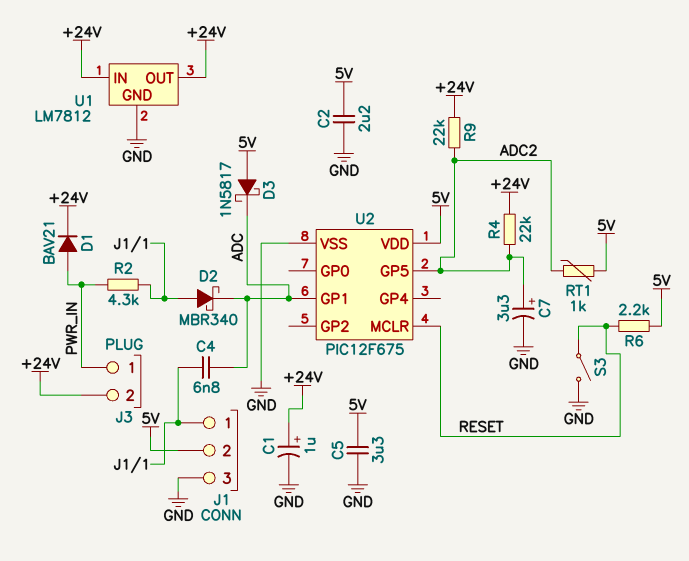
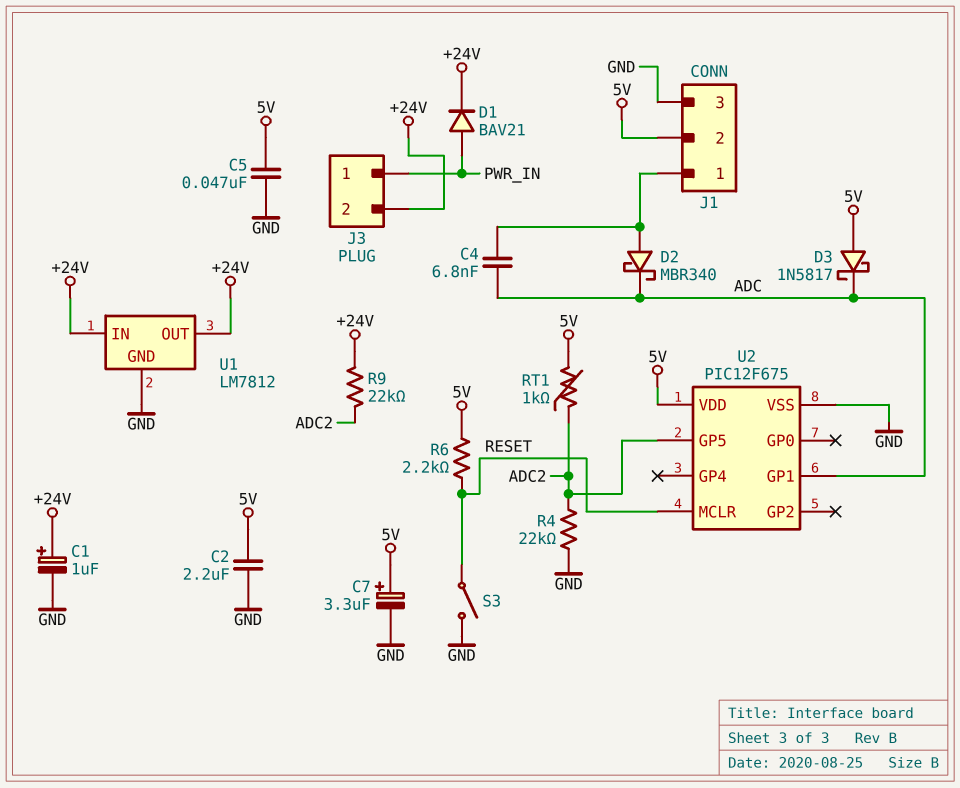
C5: 3.3uF (5V, GND) -> 47nF (5V, GND)
C7: 3.3uF (plus ADC2, minus GND) -> 3.3uF (plus 5V, minus GND)
R2: 4.3k (J1/1, PWR_IN) -> none
R4: 22k (+24V, ADC2) -> 22k (ADC2, GND)

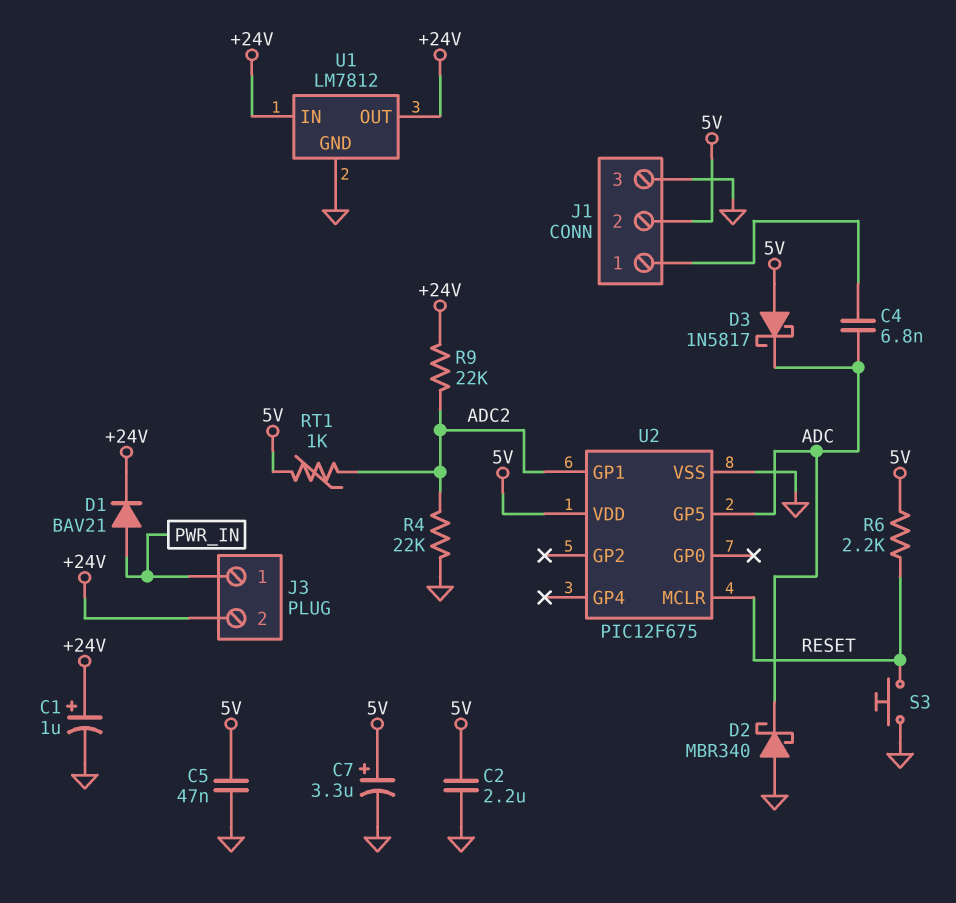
D2: schottky MBR340 (A J1/1, K ADC) -> schottky MBR340 (A GND, K ADC)
S3: switch (GND, RESET) -> button (GND, RESET)
U2 pin GP1: ADC -> ADC2
U2 pin GP5: ADC2 -> ADC

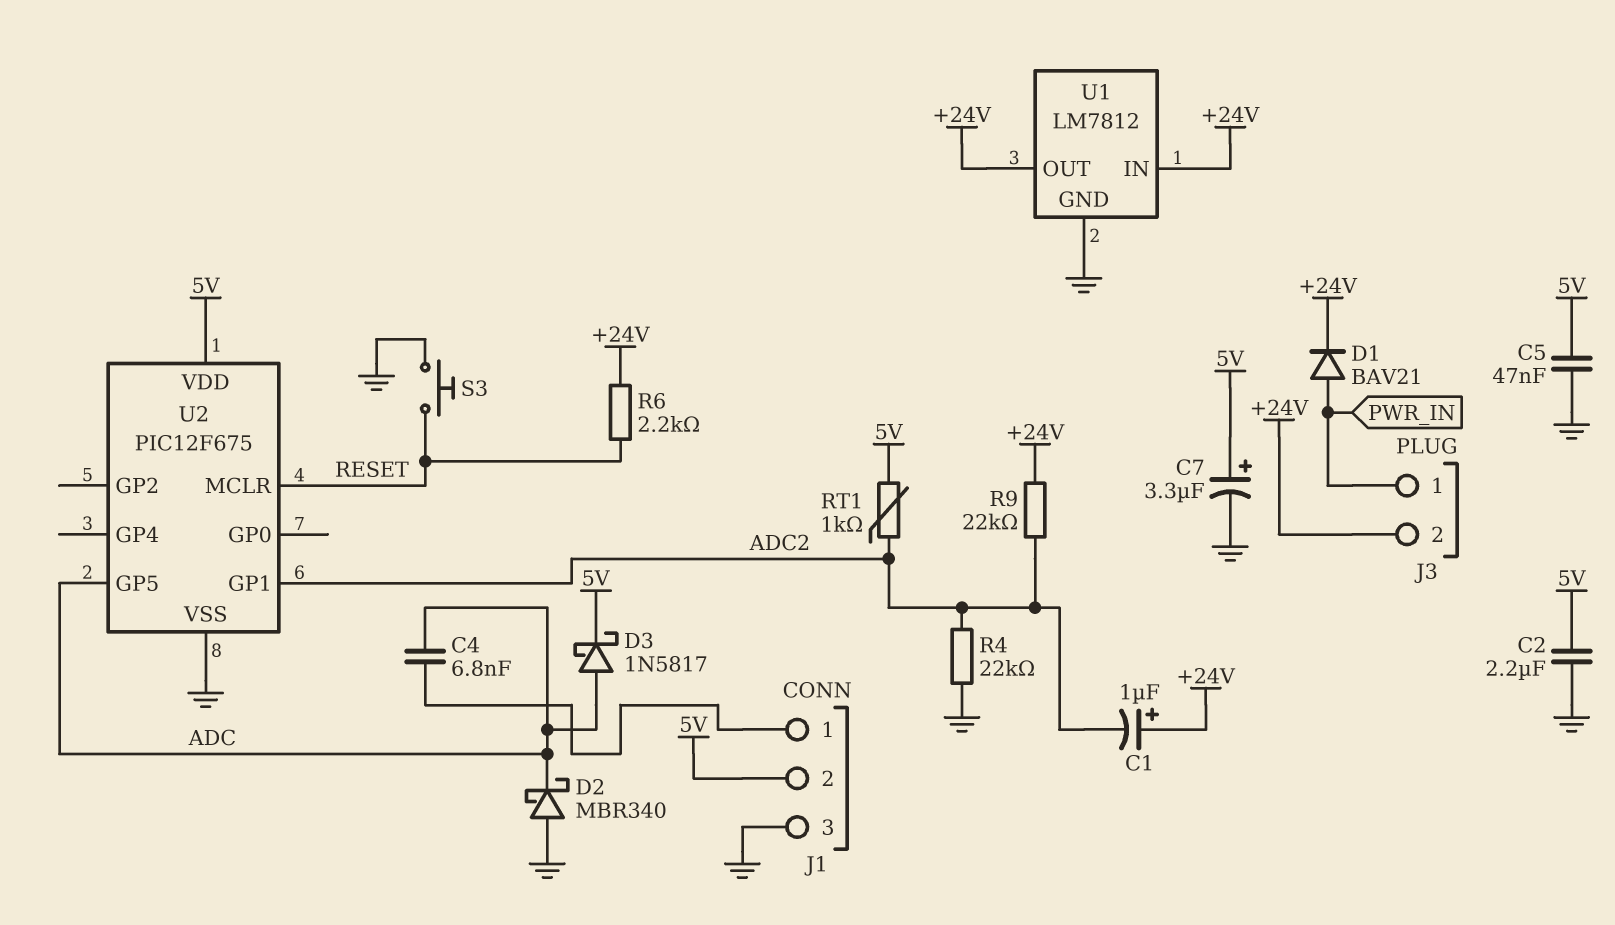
C1: 1uF (plus +24V, minus GND) -> 1uF (plus +24V, minus ADC2)
D3: schottky 1N5817 (A 5V, K ADC) -> schottky 1N5817 (A ADC, K 5V)
R6: 2.2k (5V, RESET) -> 2.2k (+24V, RESET)

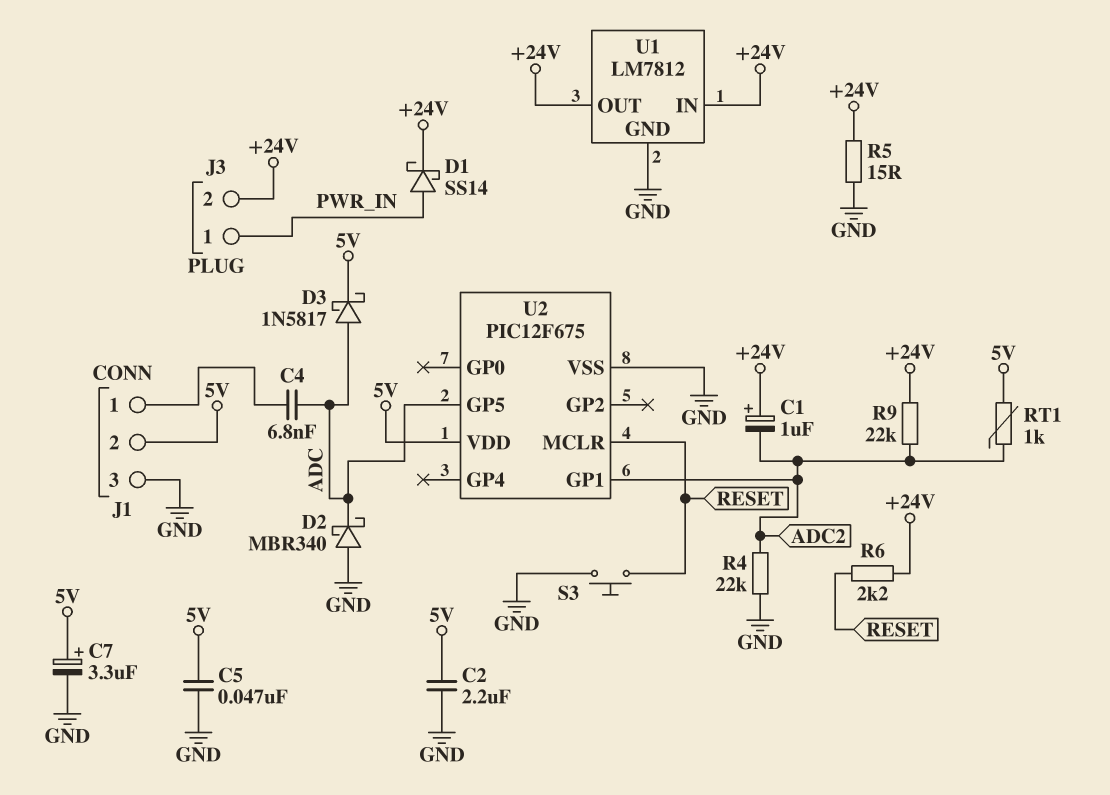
D1: diode BAV21 (A PWR_IN, K +24V) -> schottky SS14 (A PWR_IN, K +24V)
R5: none -> 15 (+24V, GND)

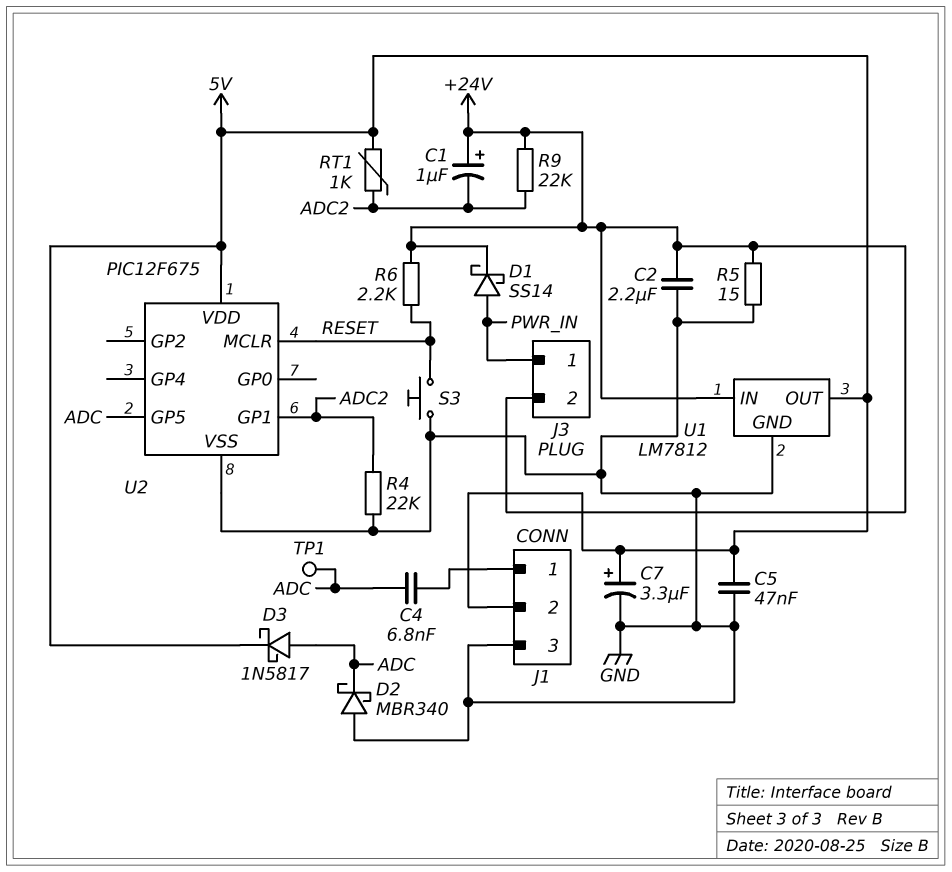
C2: 2.2uF (5V, GND) -> 2.2uF (+24V, GND)
TP1: none -> test point (ADC)
U1 pin OUT: +24V -> 5V

